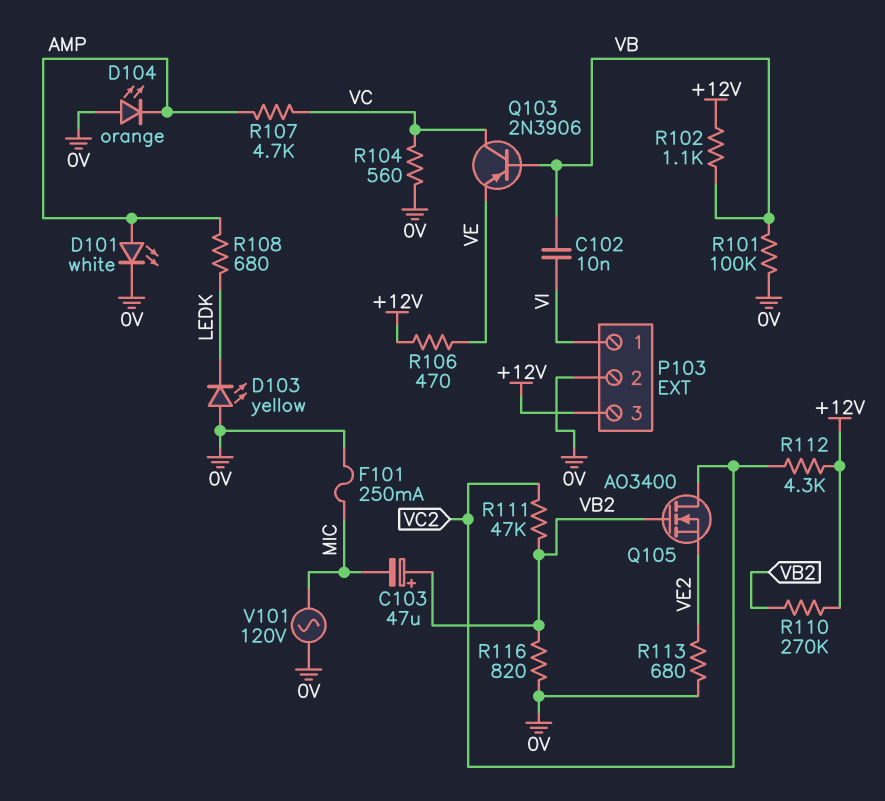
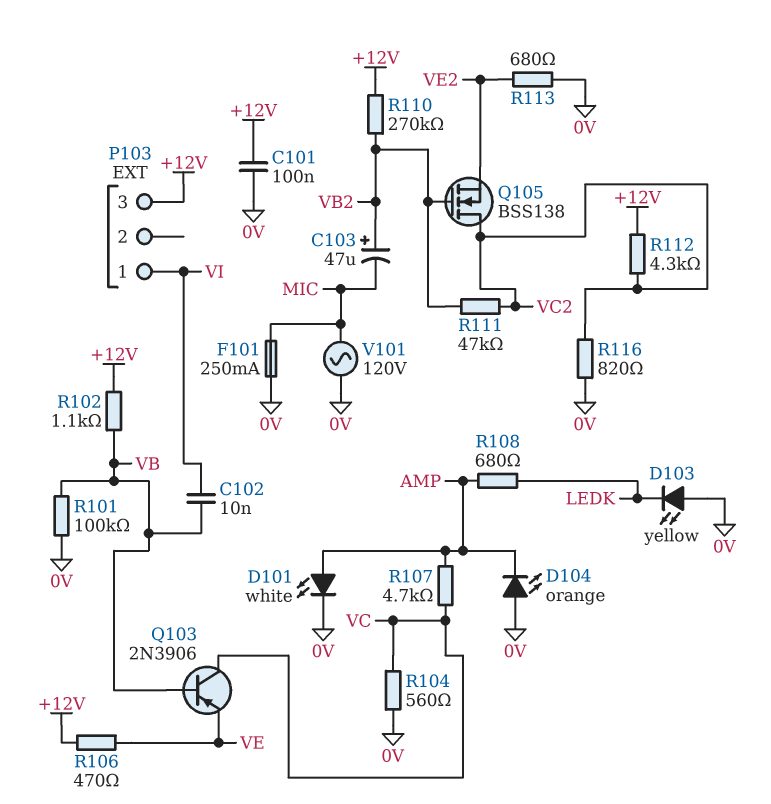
C101: none -> 100nF (+12V, 0V)
P103 pin 2: 0V -> none
Q105: NMOS AO3400 (G VB2, D VC2, S VE2) -> NMOS BSS138 (G VB2, D VC2, S VE2)
R116: 820 (0V, VB2) -> 820 (0V, VC2)

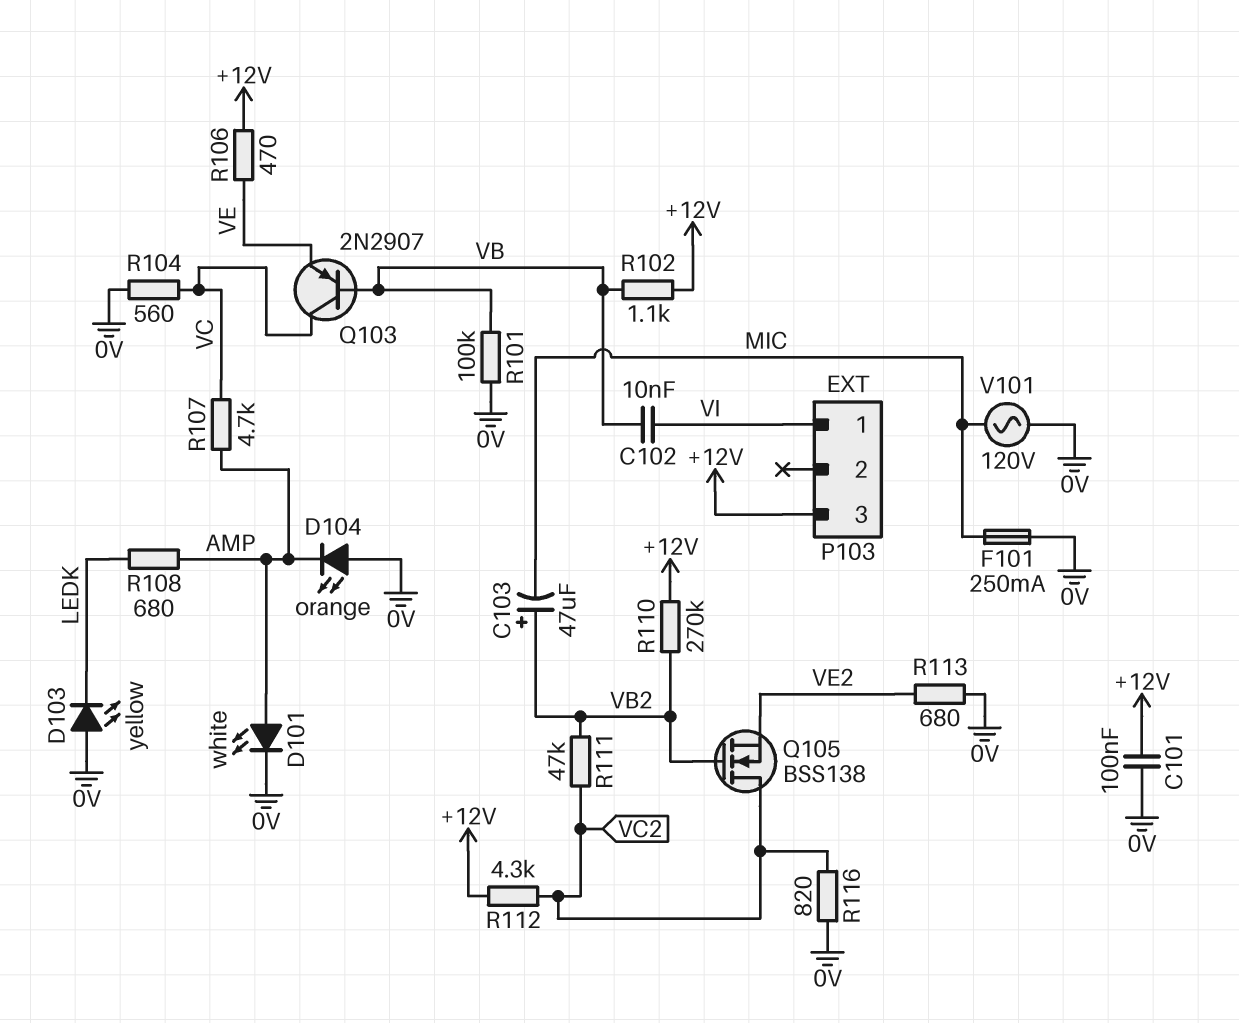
Q103: PNP 2N3906 (B VB, C VC, E VE) -> PNP 2N2907 (B VB, C VC, E VE)

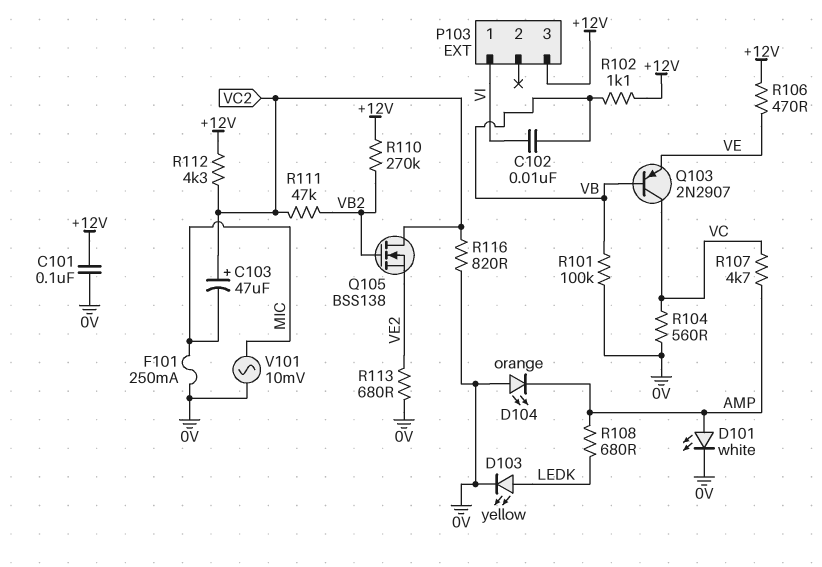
C103: 47uF (plus VB2, minus MIC) -> 47uF (plus VC2, minus MIC)
D103: LED yellow (A 0V, K LEDK) -> LED yellow (A LEDK, K 0V)
V101: AC 120V (0V, MIC) -> AC 10mV (0V, MIC)

